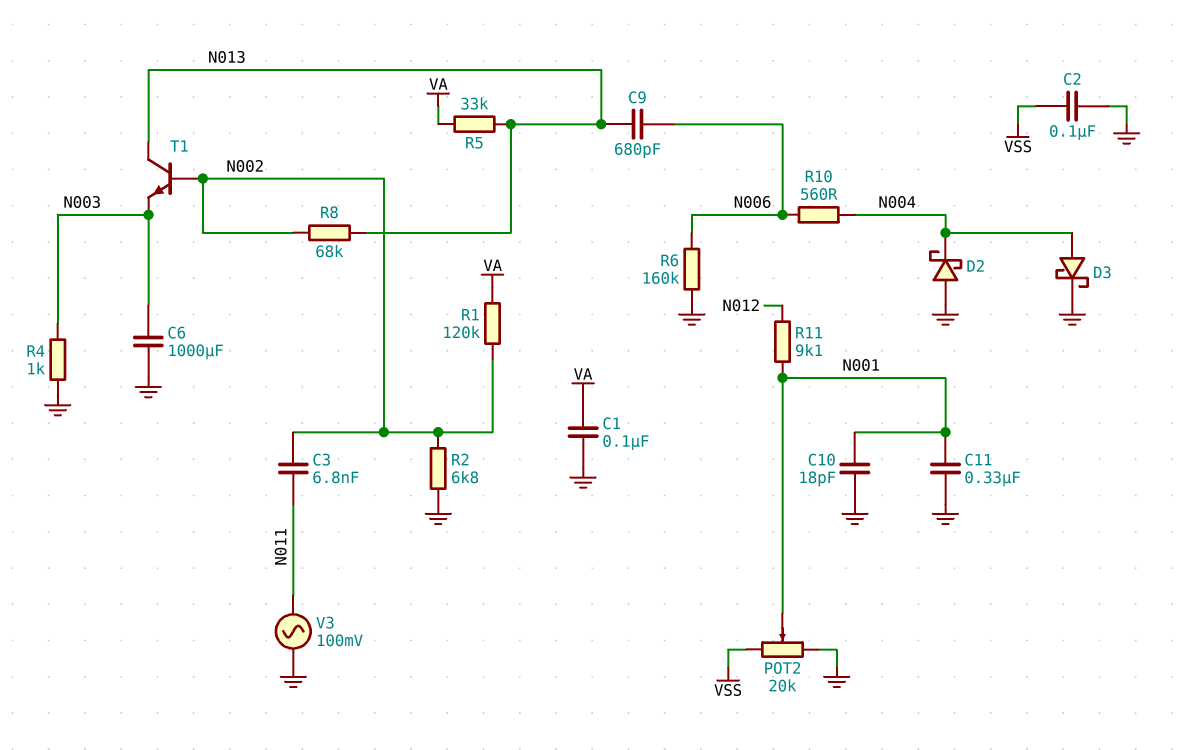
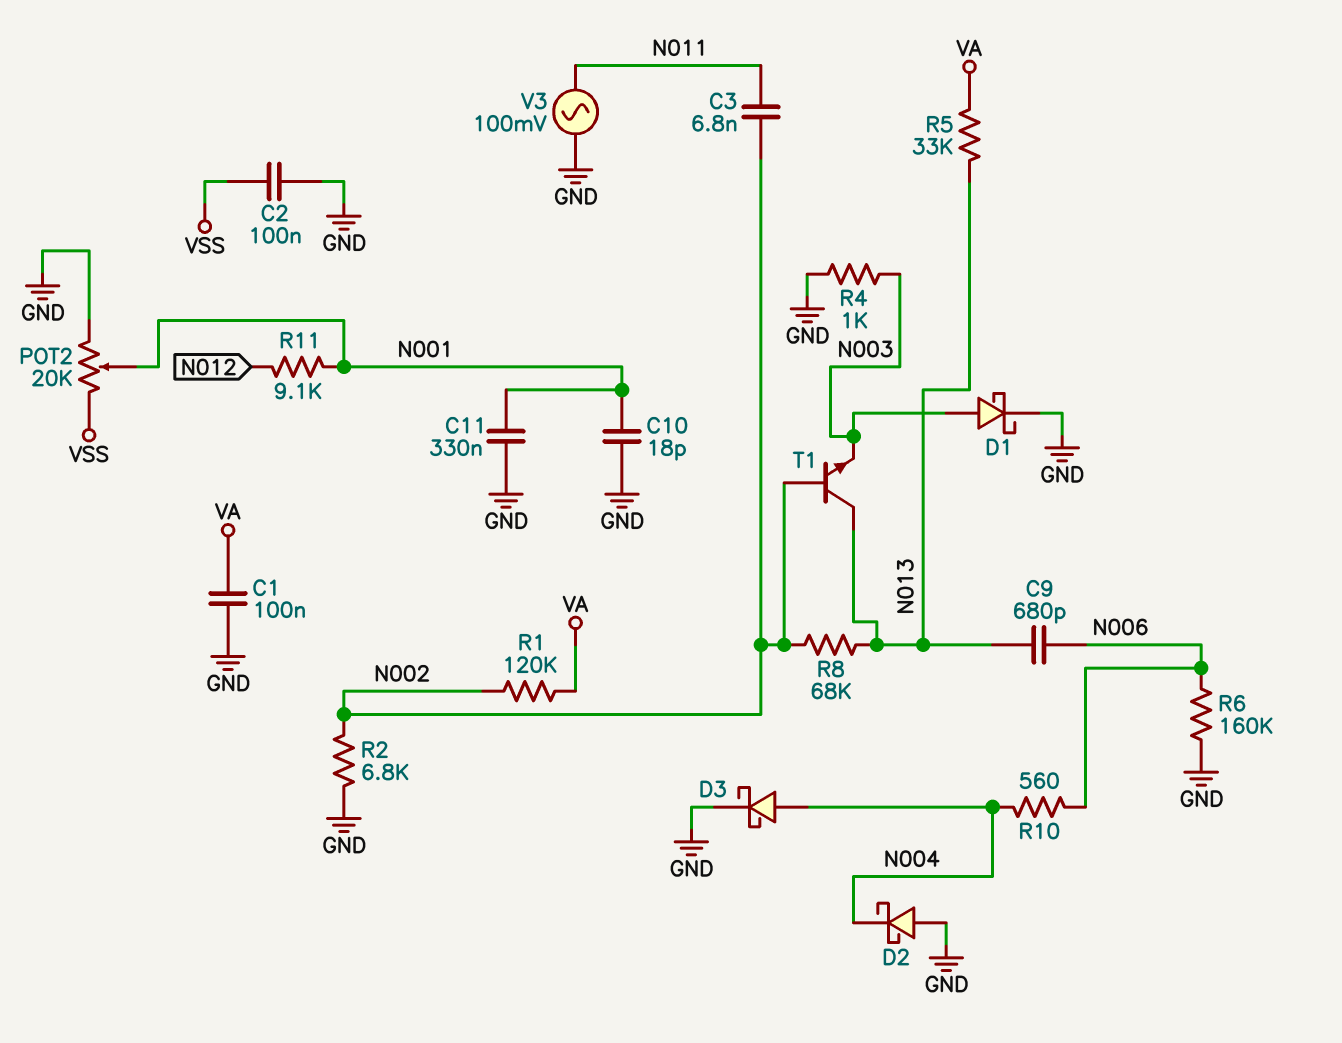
C6: 1000uF (GND, N003) -> none
D1: none -> schottky (A N003, K GND)

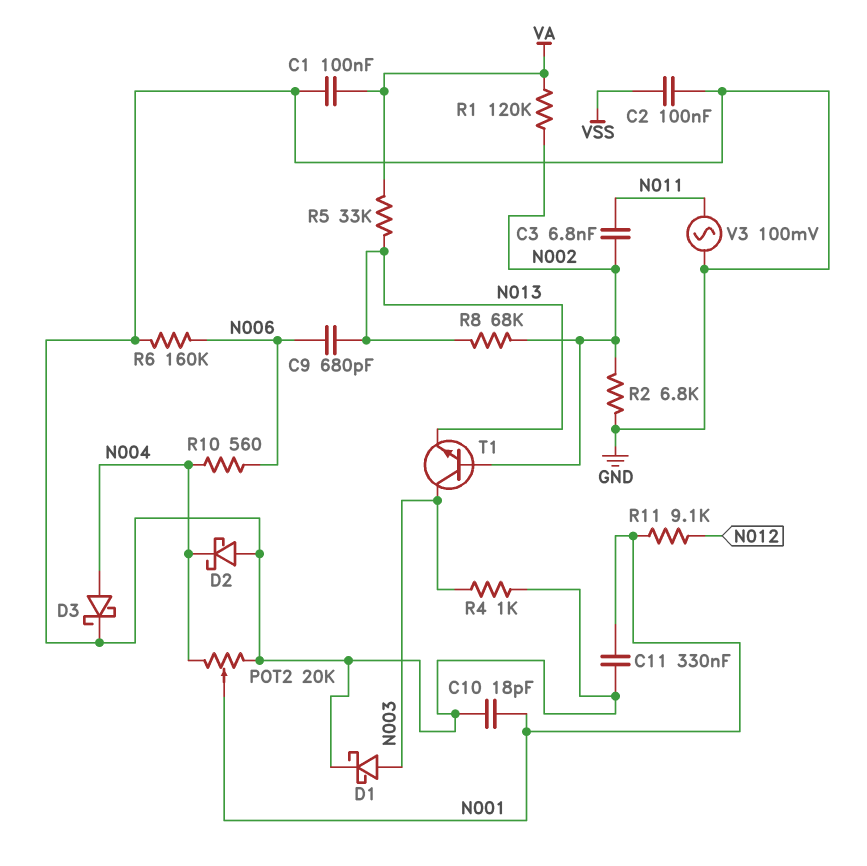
POT2: 20k (GND, VSS, wiper N001) -> 20k (GND, N004, wiper N001)
T1: NPN (B N002, C N013, E N003) -> NPN (B N002, C N003, E N013)

